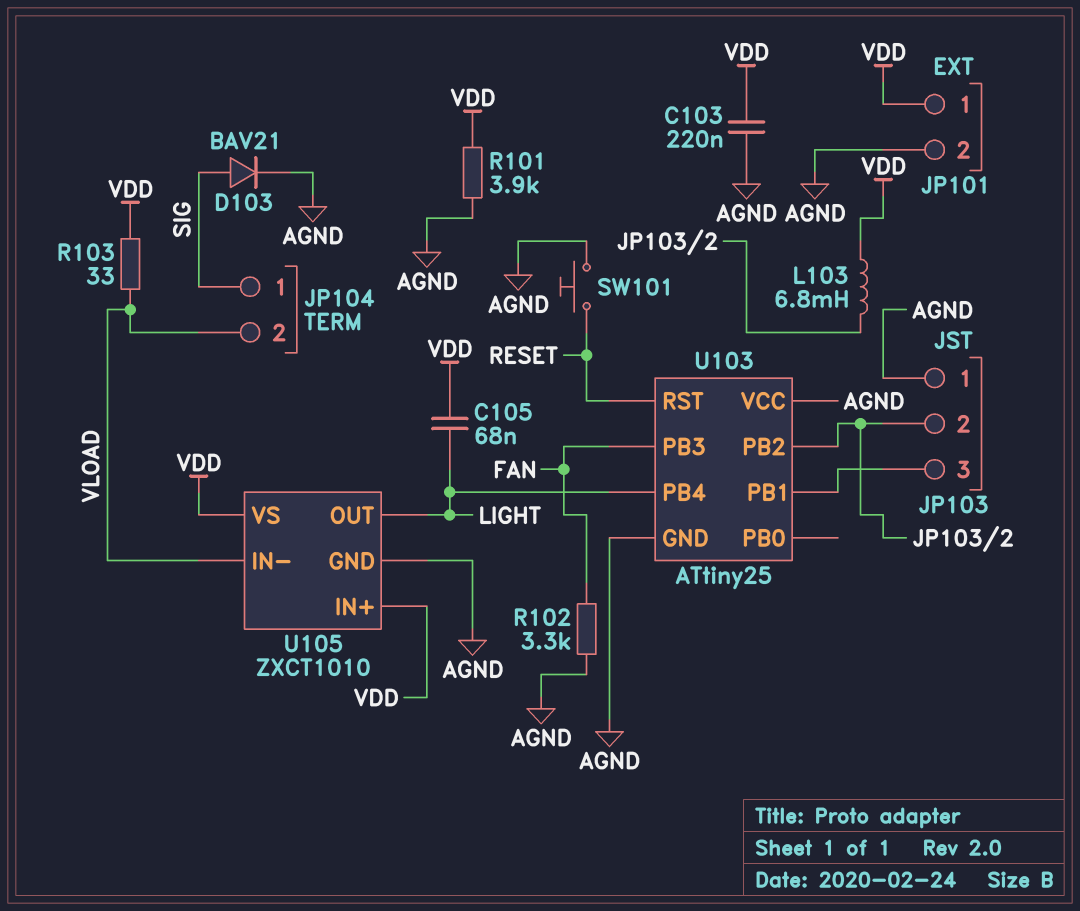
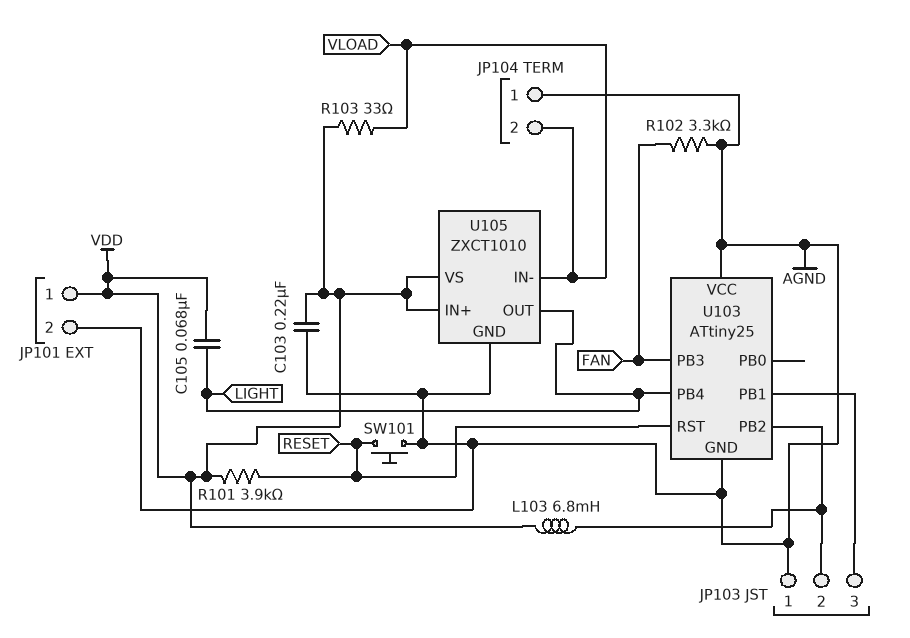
D103: diode BAV21 (A SIG, K AGND) -> none
JP104 pin 1: SIG -> AGND
R101: 3.9k (AGND, VDD) -> 3.9k (RESET, VDD)

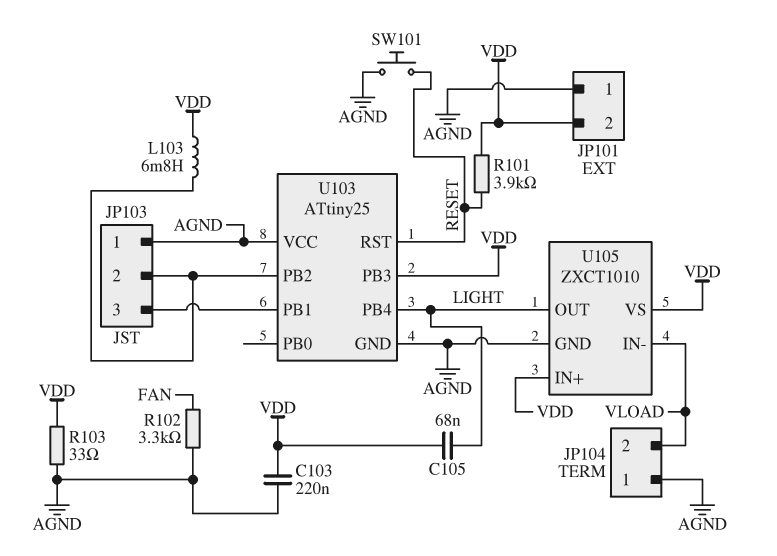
JP101 pin 1: VDD -> AGND
JP101 pin 2: AGND -> VDD
R103: 33 (VDD, VLOAD) -> 33 (AGND, VDD)
U103 pin PB3: FAN -> VDD

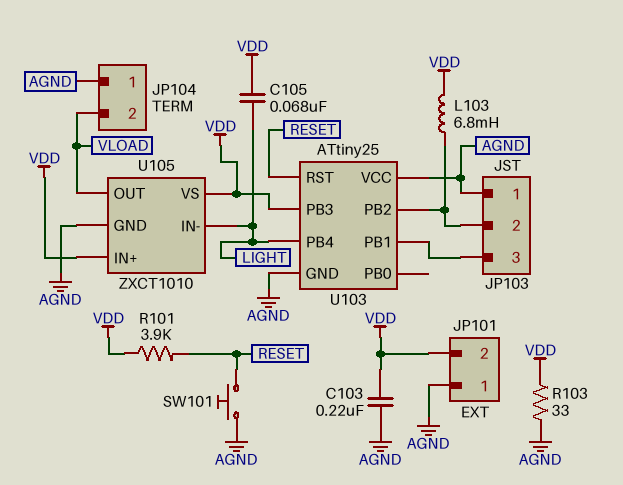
R102: 3.3k (AGND, FAN) -> none
U105 pin IN-: VLOAD -> LIGHT
U105 pin OUT: LIGHT -> VLOAD

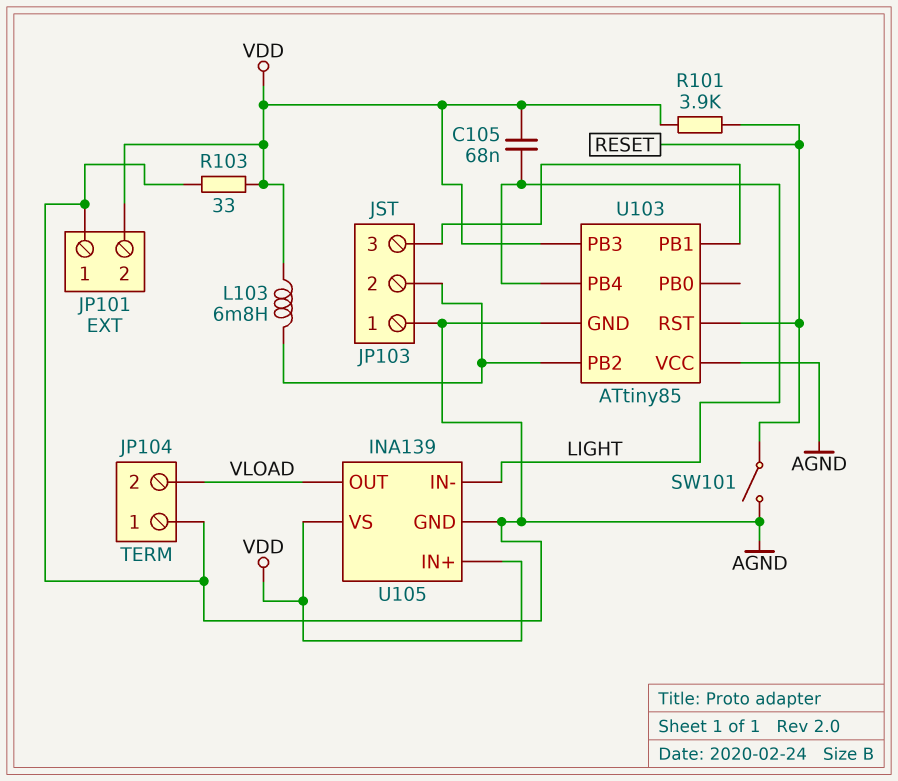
C103: 220nF (AGND, VDD) -> none
SW101: button (AGND, RESET) -> switch (AGND, RESET)
U103: ATtiny25 -> ATtiny85
U105: ZXCT1010 -> INA139

